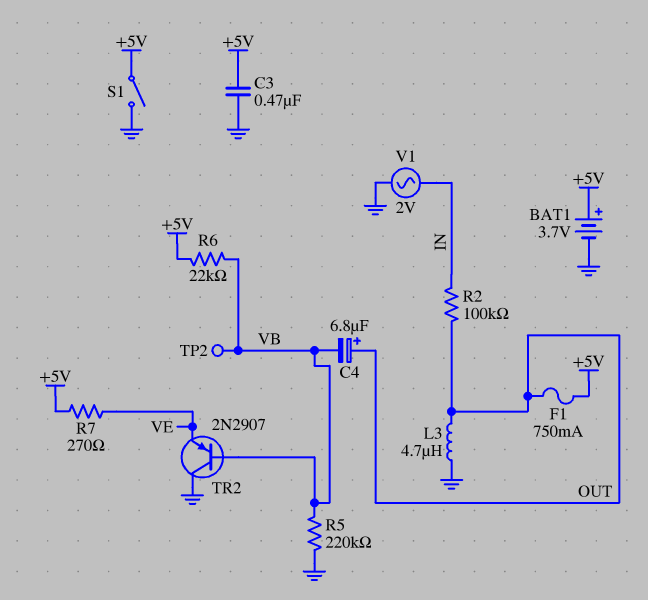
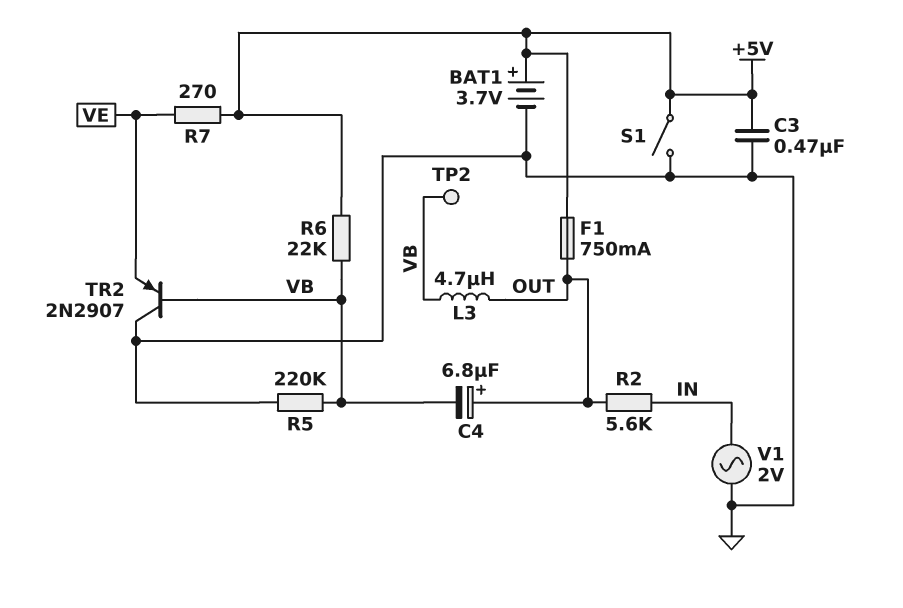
L3: 4.7uH (GND, OUT) -> 4.7uH (OUT, VB)
R2: 100k (IN, OUT) -> 5.6k (IN, OUT)

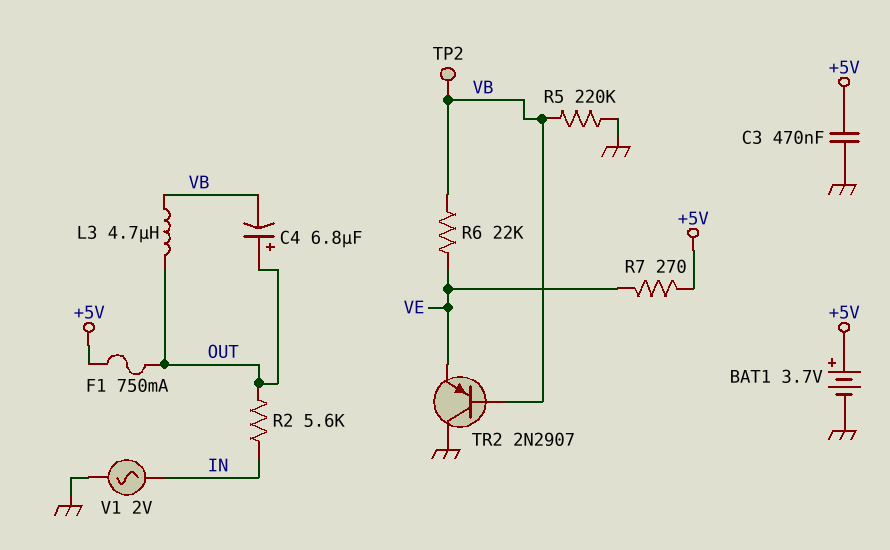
R6: 22k (+5V, VB) -> 22k (VB, VE)
S1: switch (+5V, GND) -> none

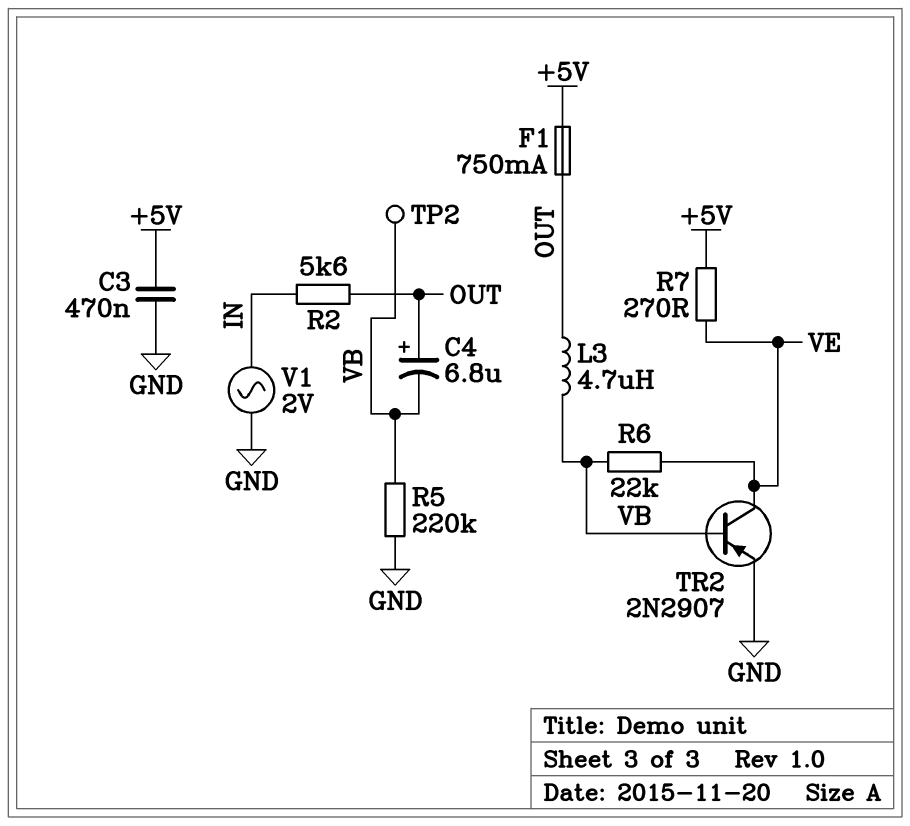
BAT1: 3.7V (plus +5V, minus GND) -> none
TR2: PNP 2N2907 (B VB, C GND, E VE) -> PNP 2N2907 (B VB, C VE, E GND)

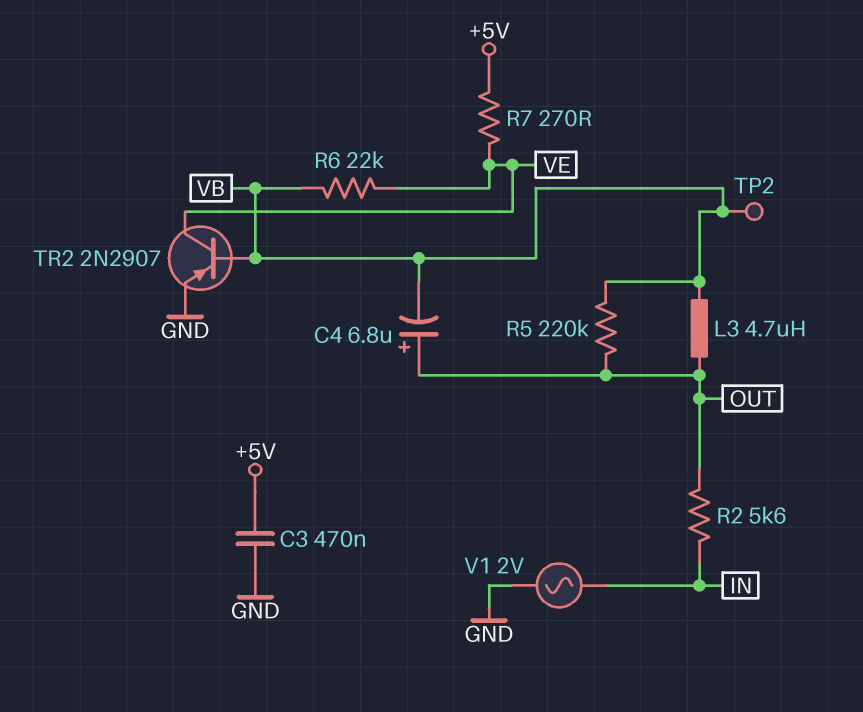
F1: 750mA (+5V, OUT) -> none
R5: 220k (GND, VB) -> 220k (OUT, VB)

